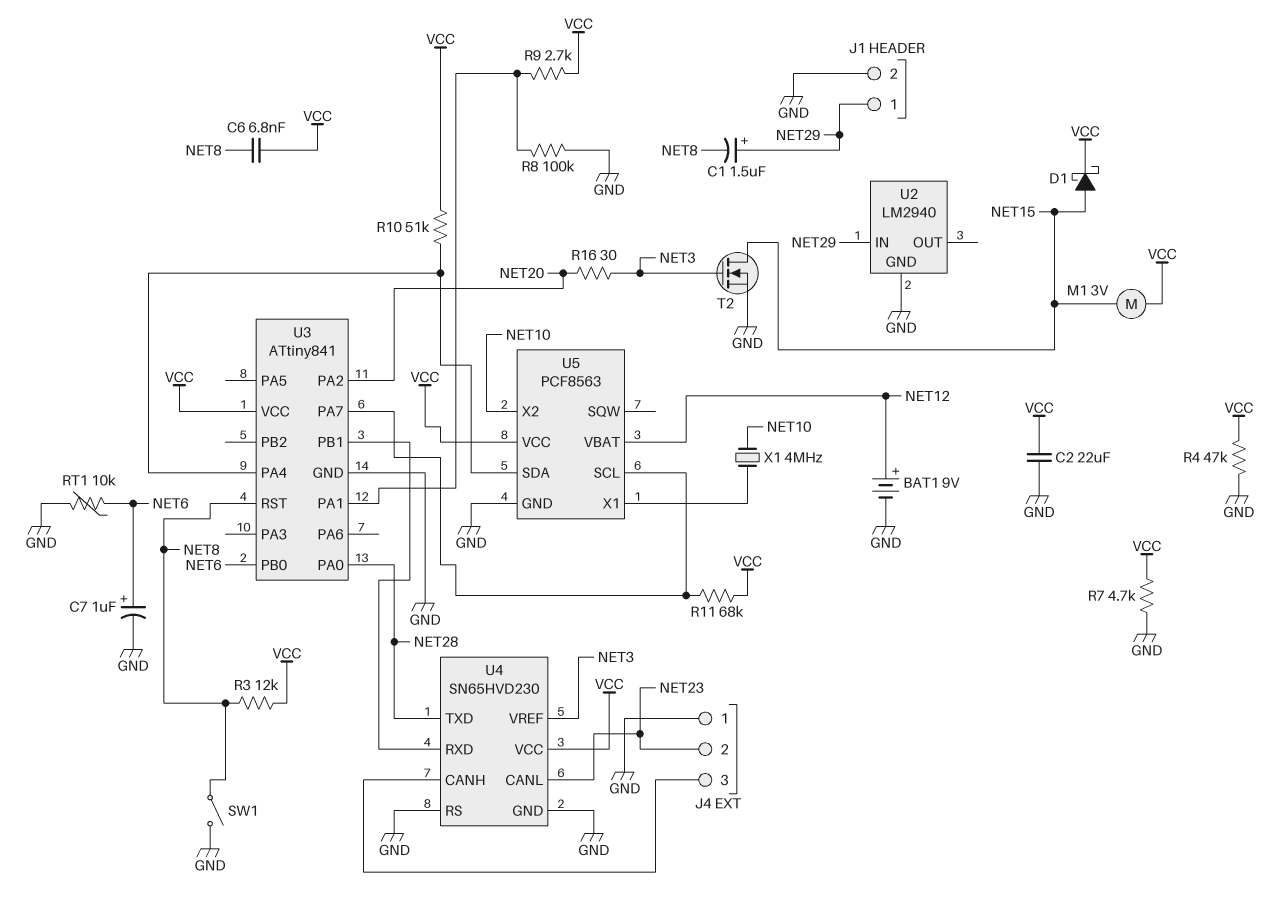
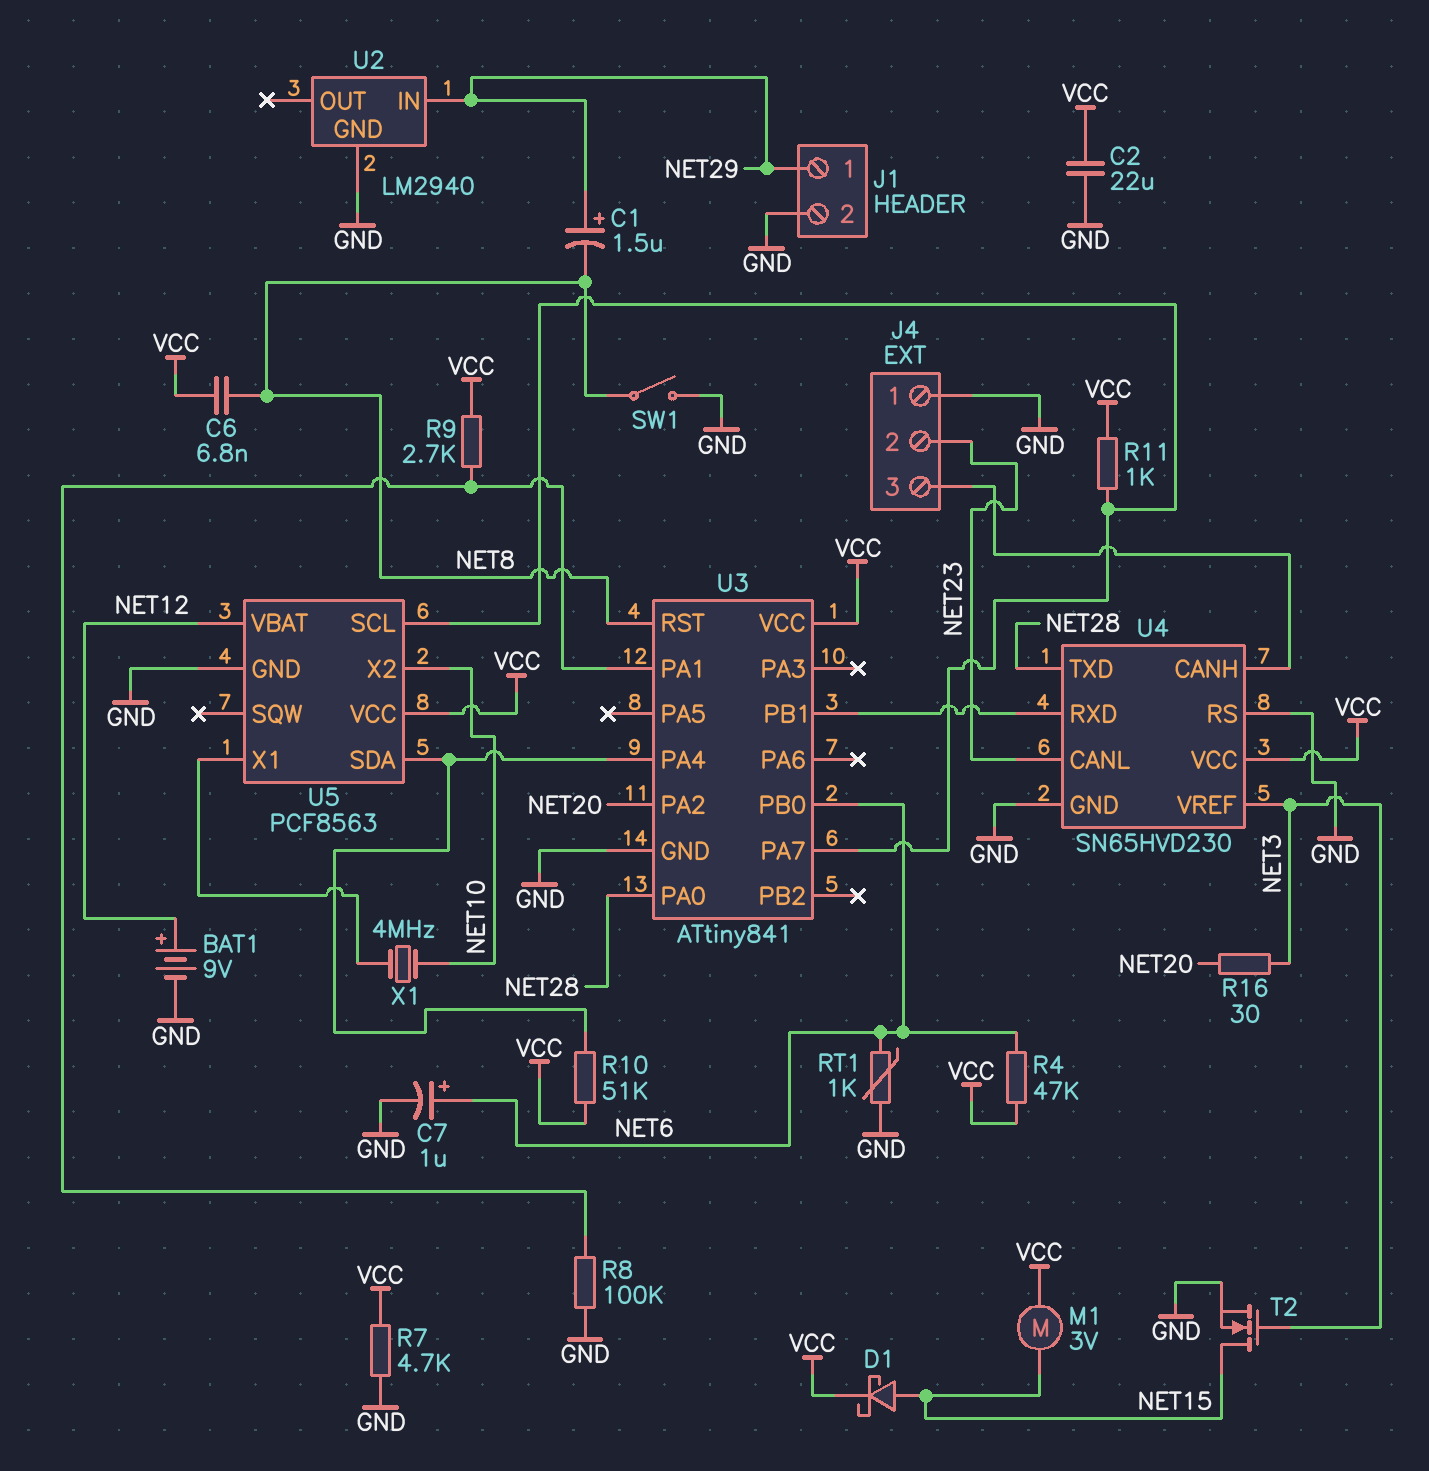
R3: 12k (NET8, VCC) -> none
R4: 47k (GND, VCC) -> 47k (NET6, VCC)
R11: 68k (U3/PA7, VCC) -> 1k (U3/PA7, VCC)
RT1: 10k (GND, NET6) -> 1k (GND, NET6)

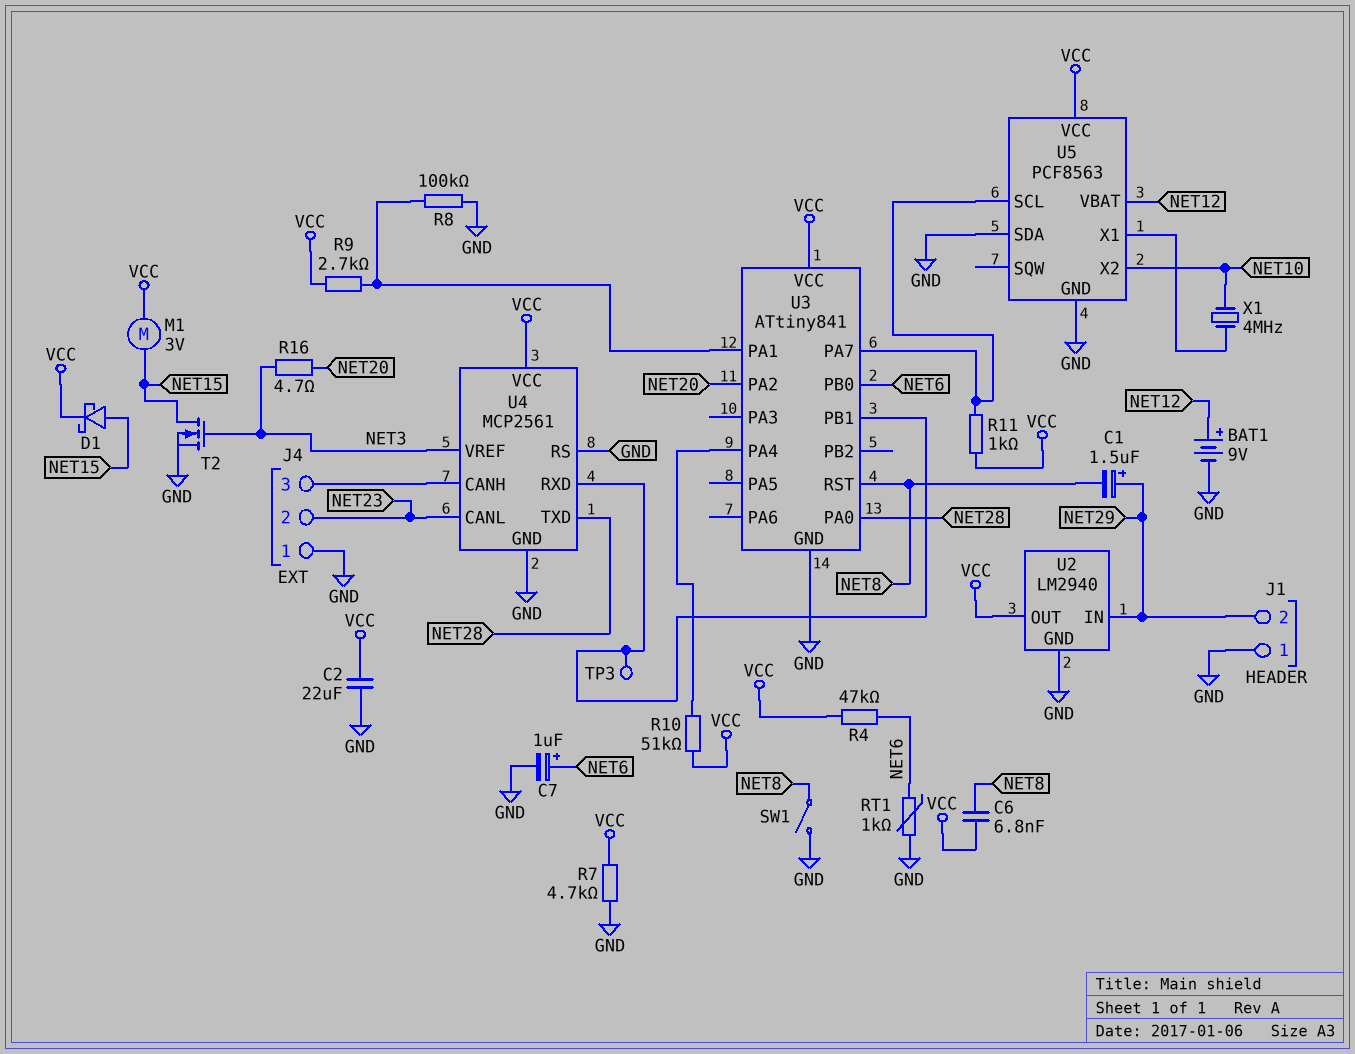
J1 pin 1: NET29 -> GND
J1 pin 2: GND -> NET29
R16: 30 (NET3, NET20) -> 4.7 (NET3, NET20)
TP3: none -> test point (U3/PB1)
U2 pin OUT: none -> VCC
U4: SN65HVD230 -> MCP2561
U5 pin SDA: U3/PA4 -> GND

